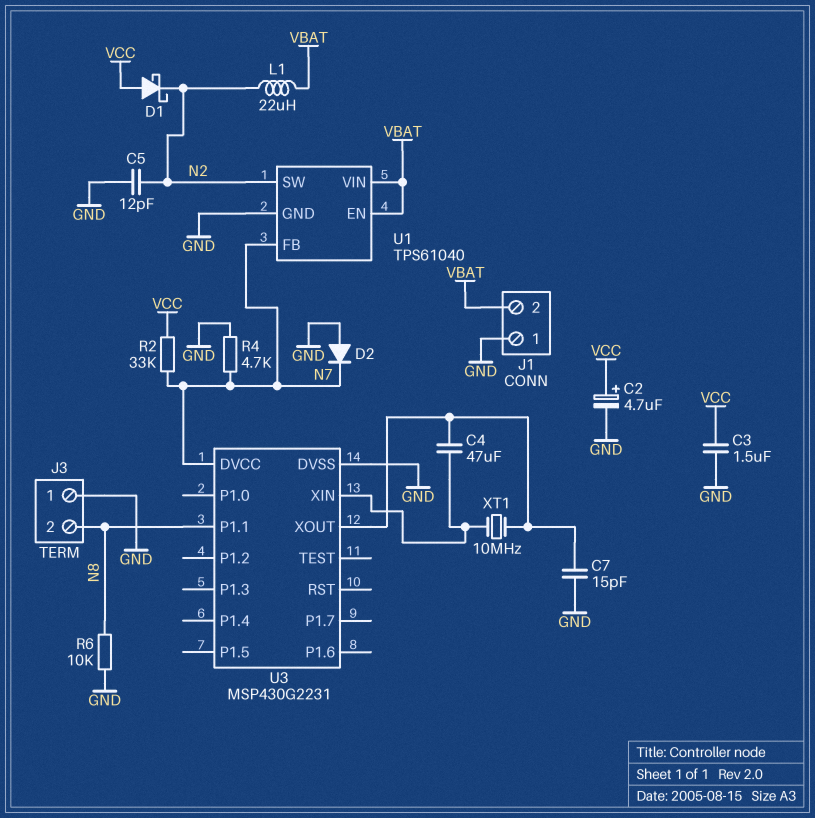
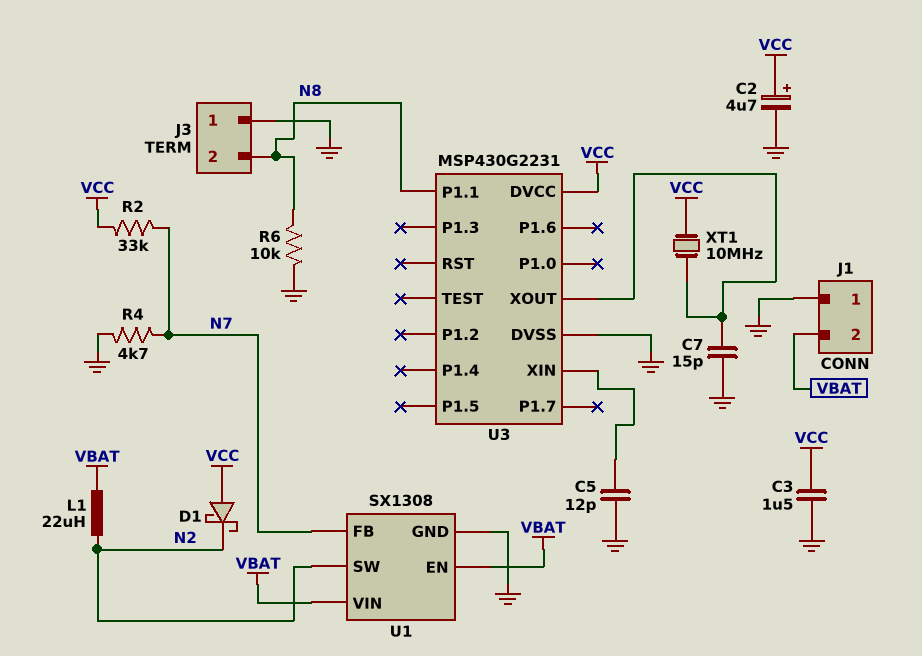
C4: 47uF (U3/XIN, U3/XOUT) -> none
C5: 12pF (GND, N2) -> 12pF (GND, U3/XIN)
D2: diode (A GND, K N7) -> none
U1: TPS61040 -> SX1308
U3 pin DVCC: N7 -> VCC
XT1: 10MHz (U3/XIN, U3/XOUT) -> 10MHz (U3/XOUT, VCC)

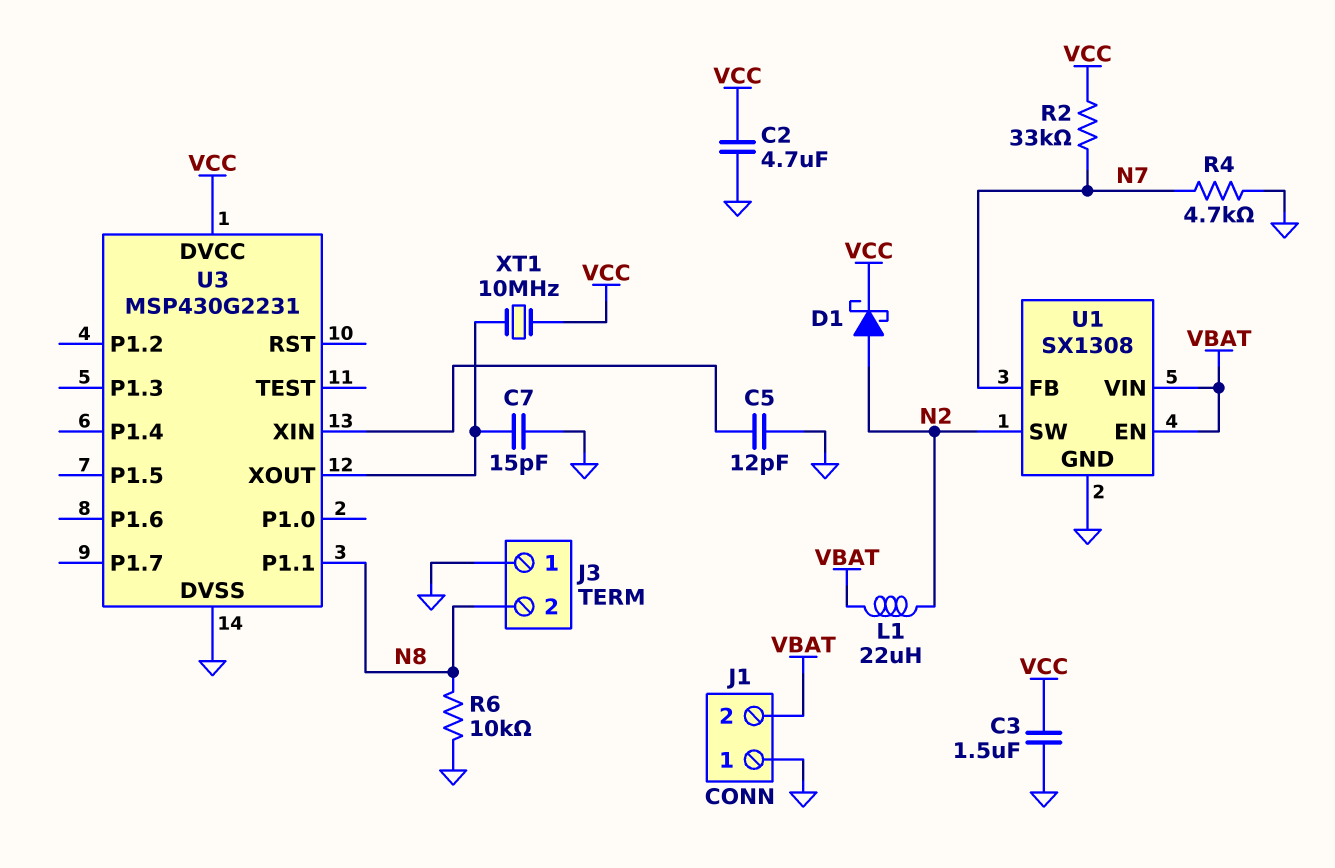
C2: 4.7uF (plus VCC, minus GND) -> 4.7uF (GND, VCC)
D1: schottky (A VCC, K N2) -> schottky (A N2, K VCC)

